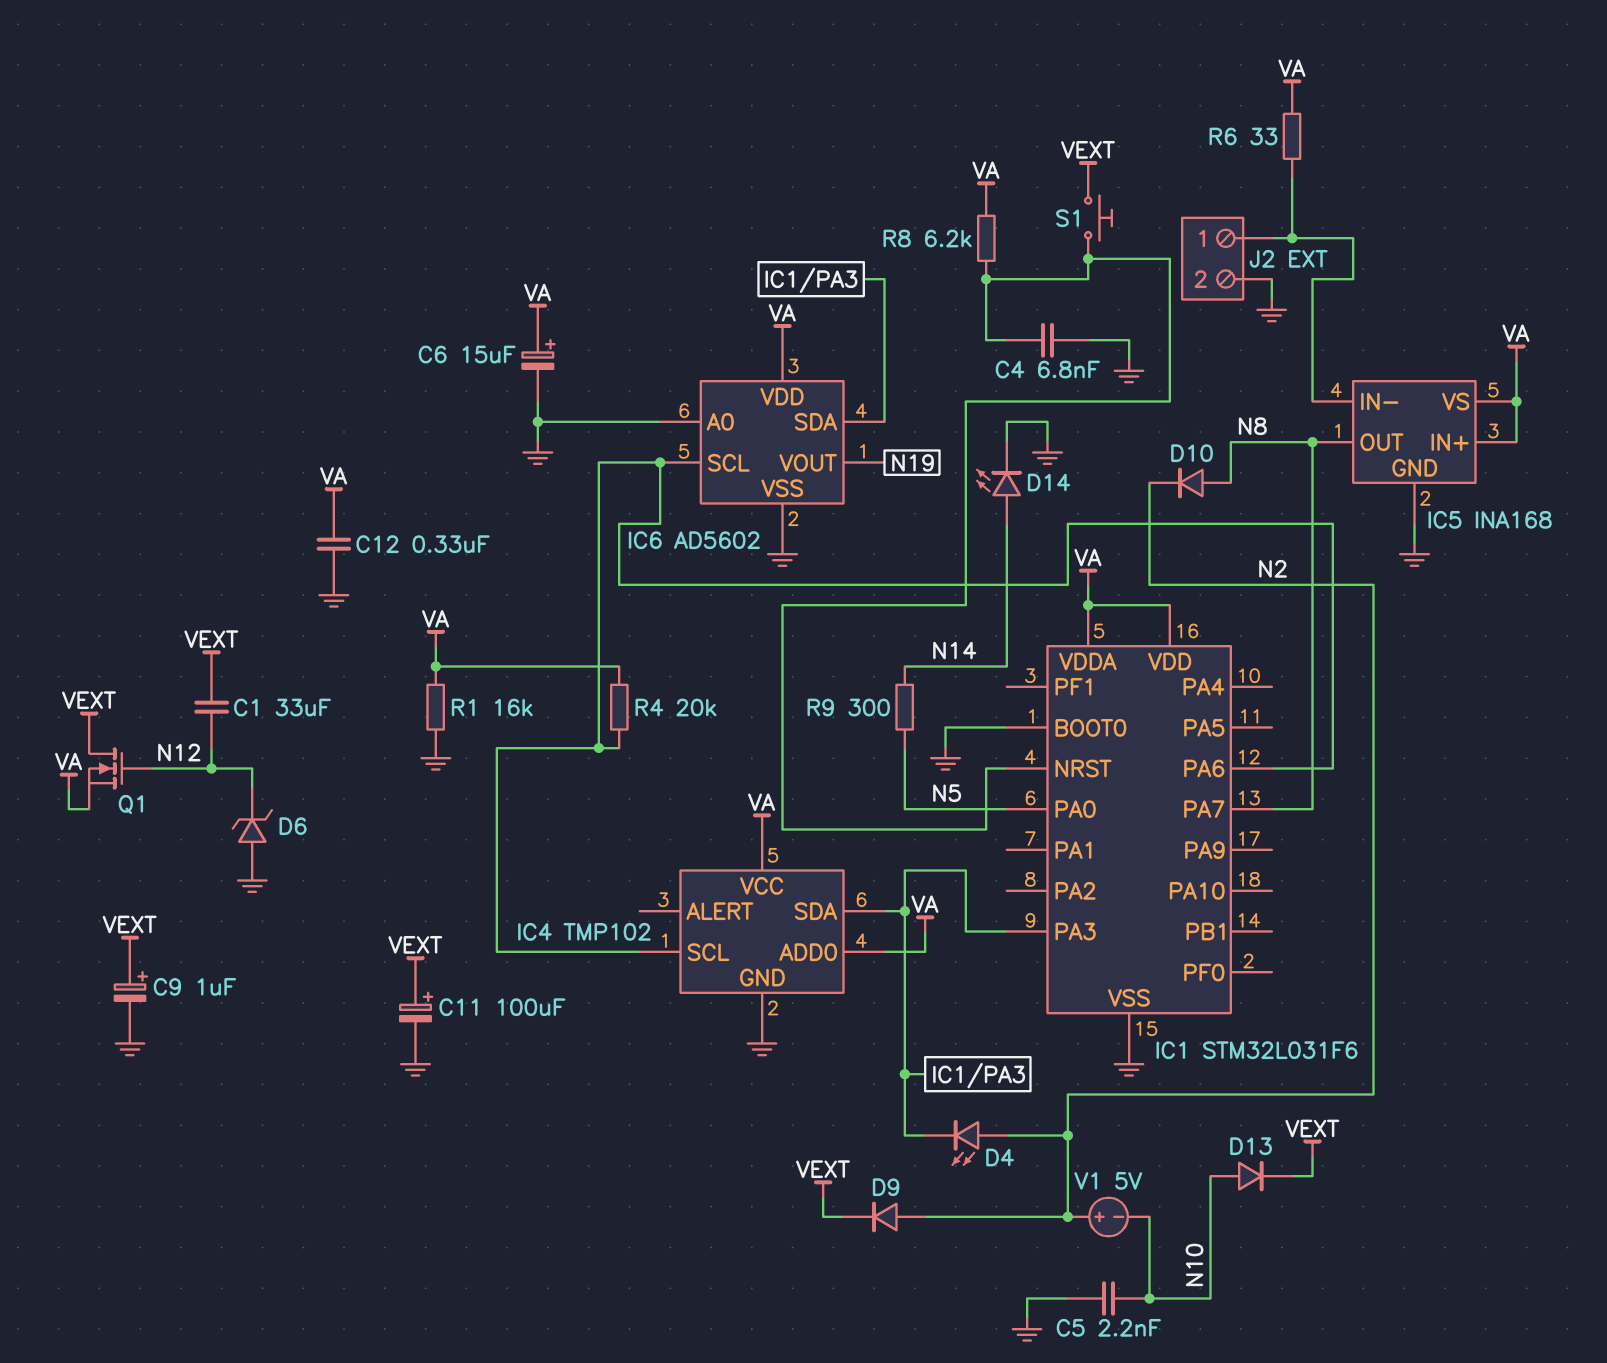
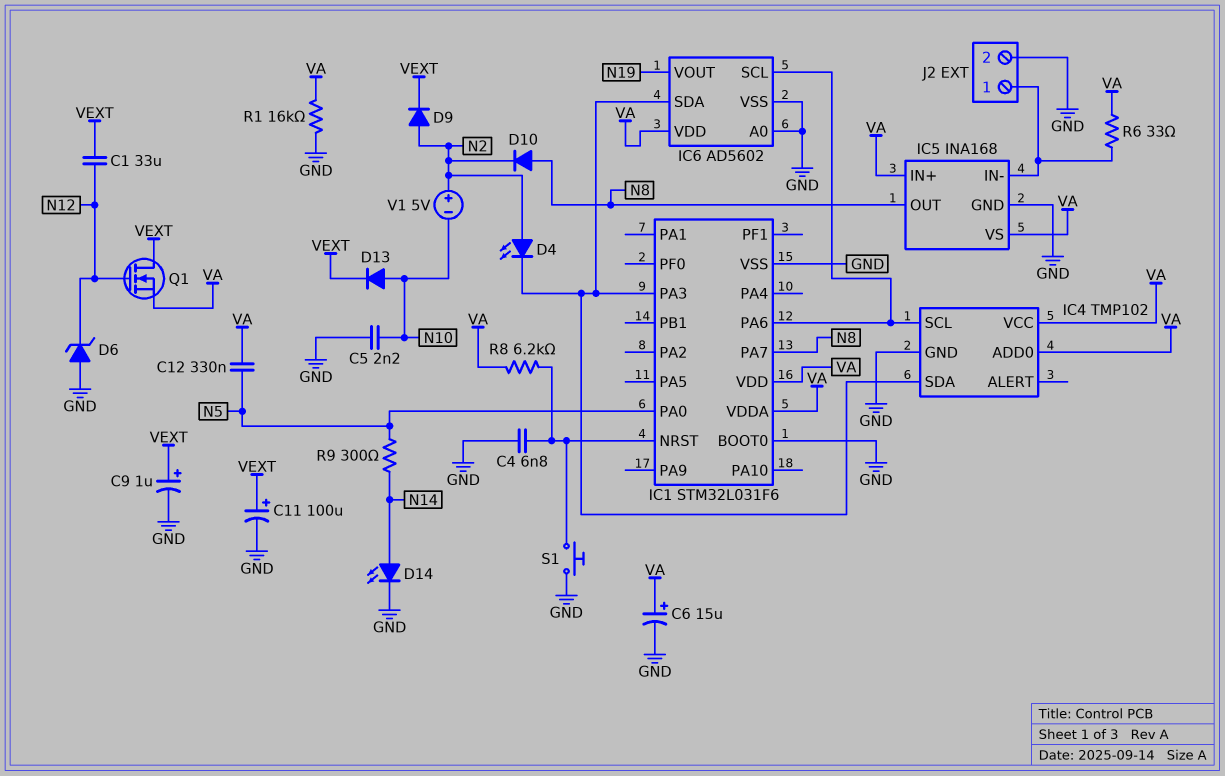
C12: 330nF (GND, VA) -> 330nF (N5, VA)
R4: 20k (IC1/PA6, VA) -> none
S1: button (IC1/NRST, VEXT) -> button (GND, IC1/NRST)

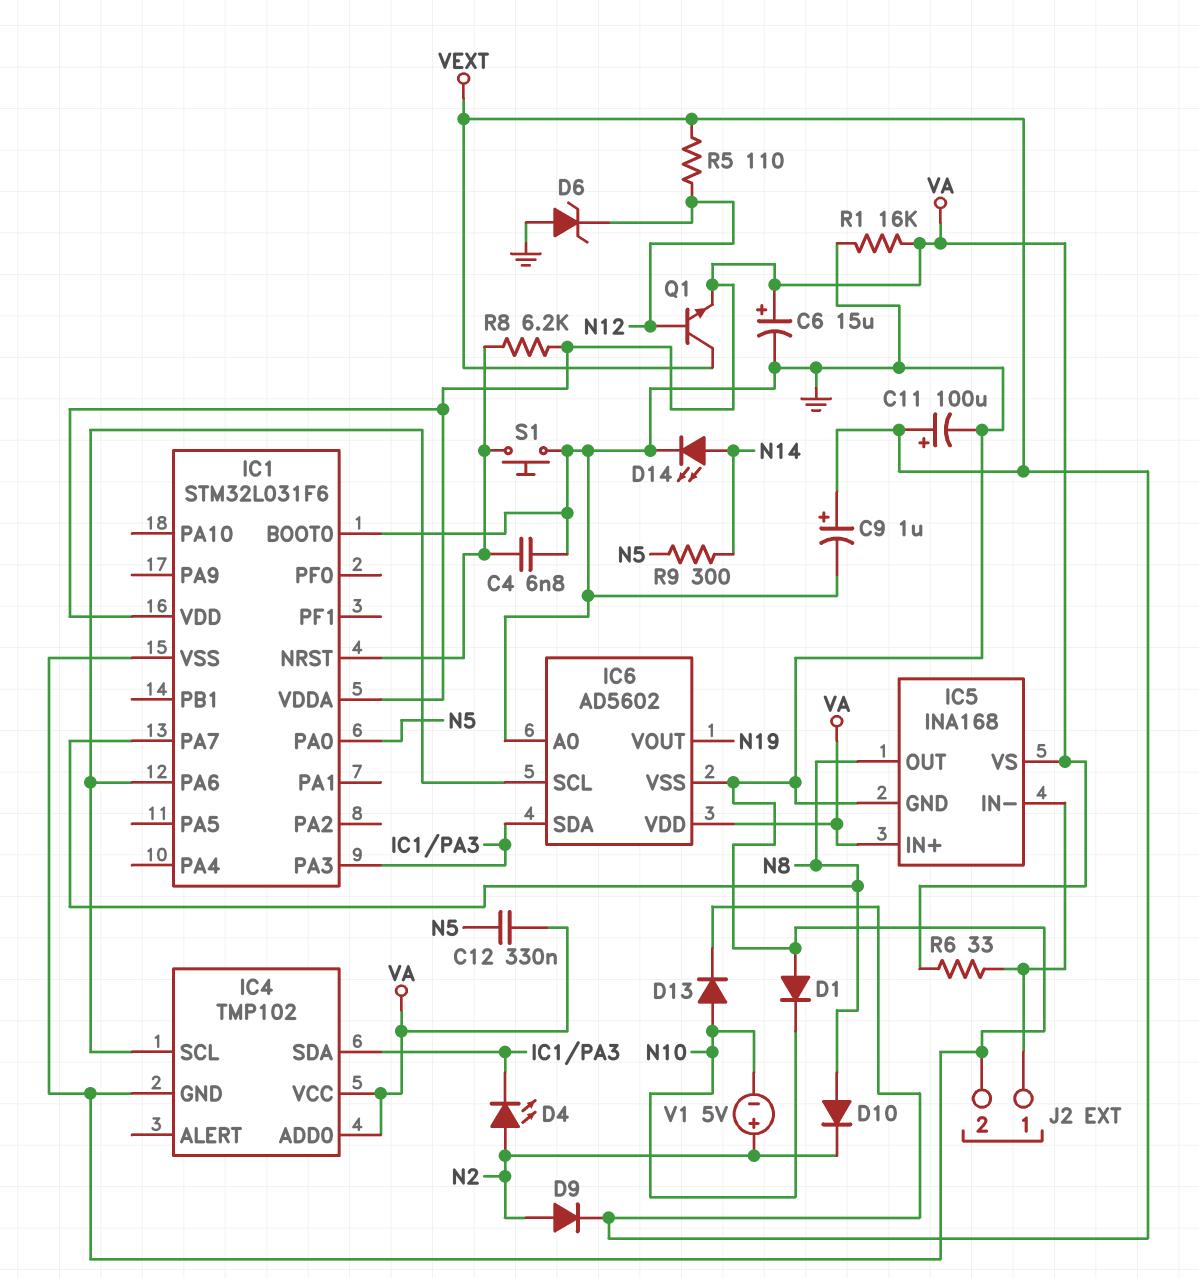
C1: 33uF (N12, VEXT) -> none
C5: 2.2nF (GND, N10) -> none
D1: none -> diode (A GND, K N10)
Q1: NMOS (G N12, D VEXT, S VA) -> NPN (B N12, C VEXT, E VA)
R5: none -> 110 (N12, VEXT)

